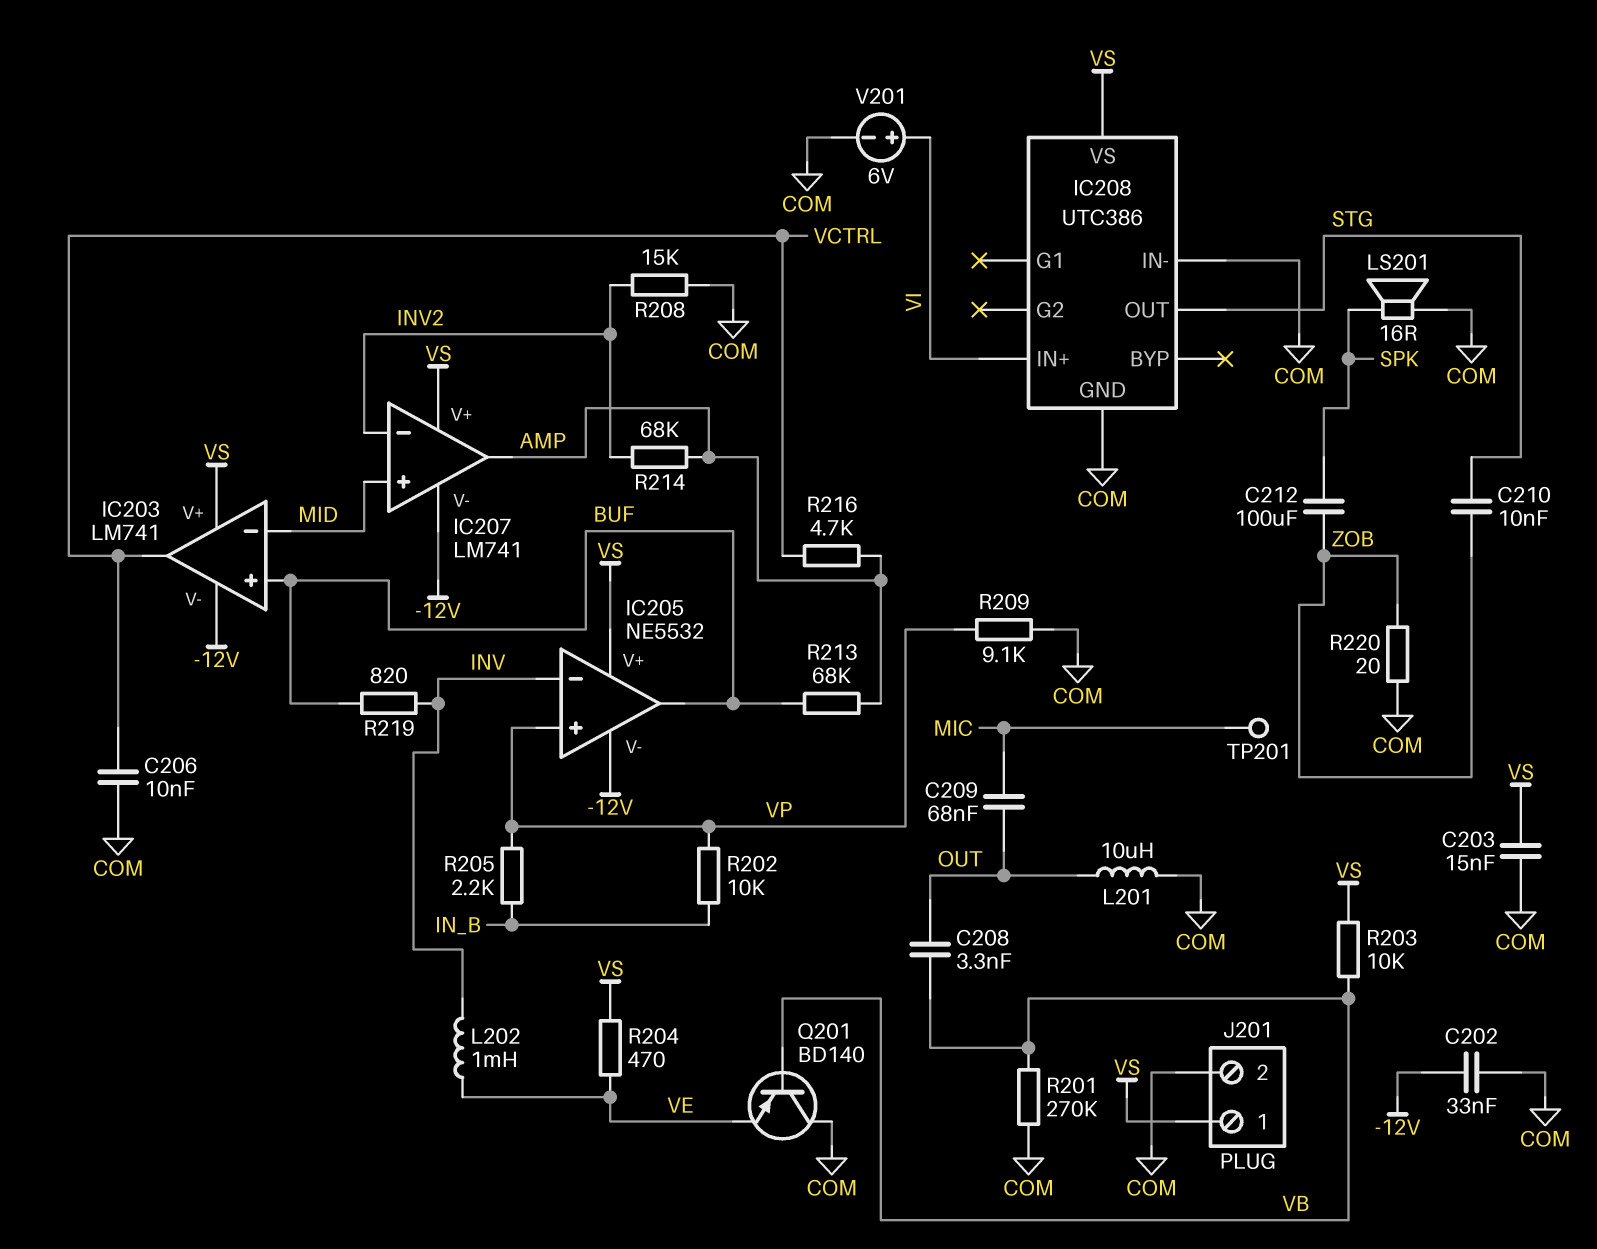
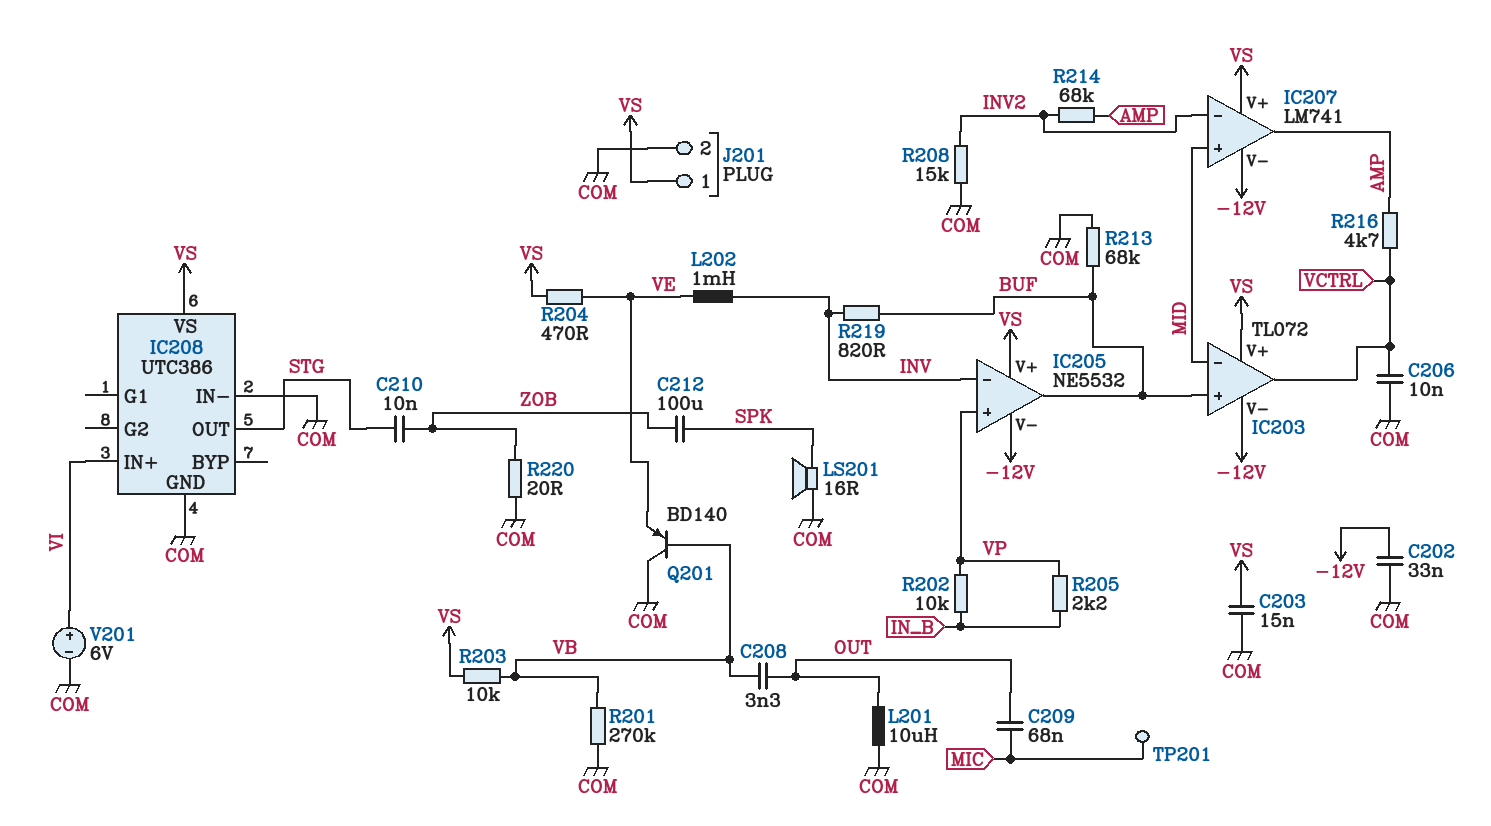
IC203: LM741 -> TL072
R209: 9.1k (COM, VP) -> none
R213: 68k (AMP, BUF) -> 68k (BUF, COM)

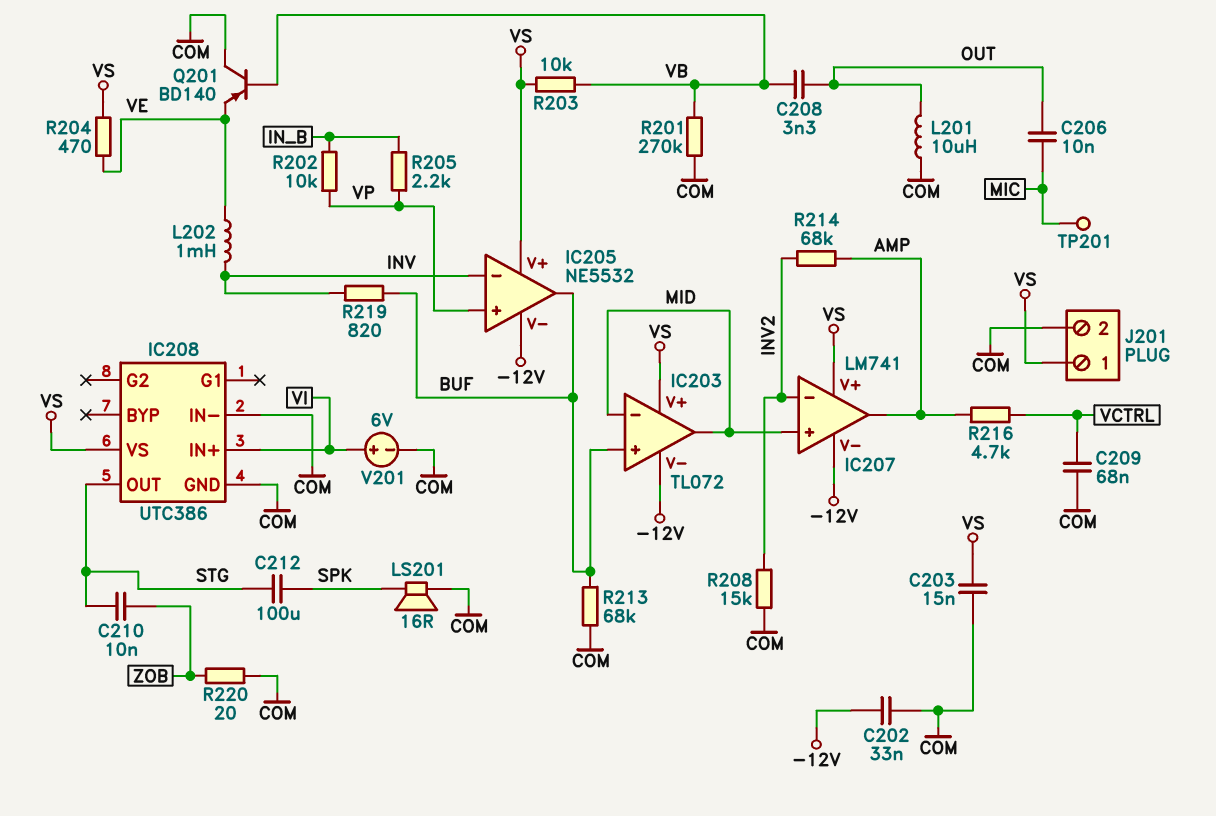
C206: 10nF (COM, VCTRL) -> 10nF (MIC, OUT)
C209: 68nF (MIC, OUT) -> 68nF (COM, VCTRL)
C212: 100uF (SPK, ZOB) -> 100uF (SPK, STG)
IC203 pin out: VCTRL -> MID

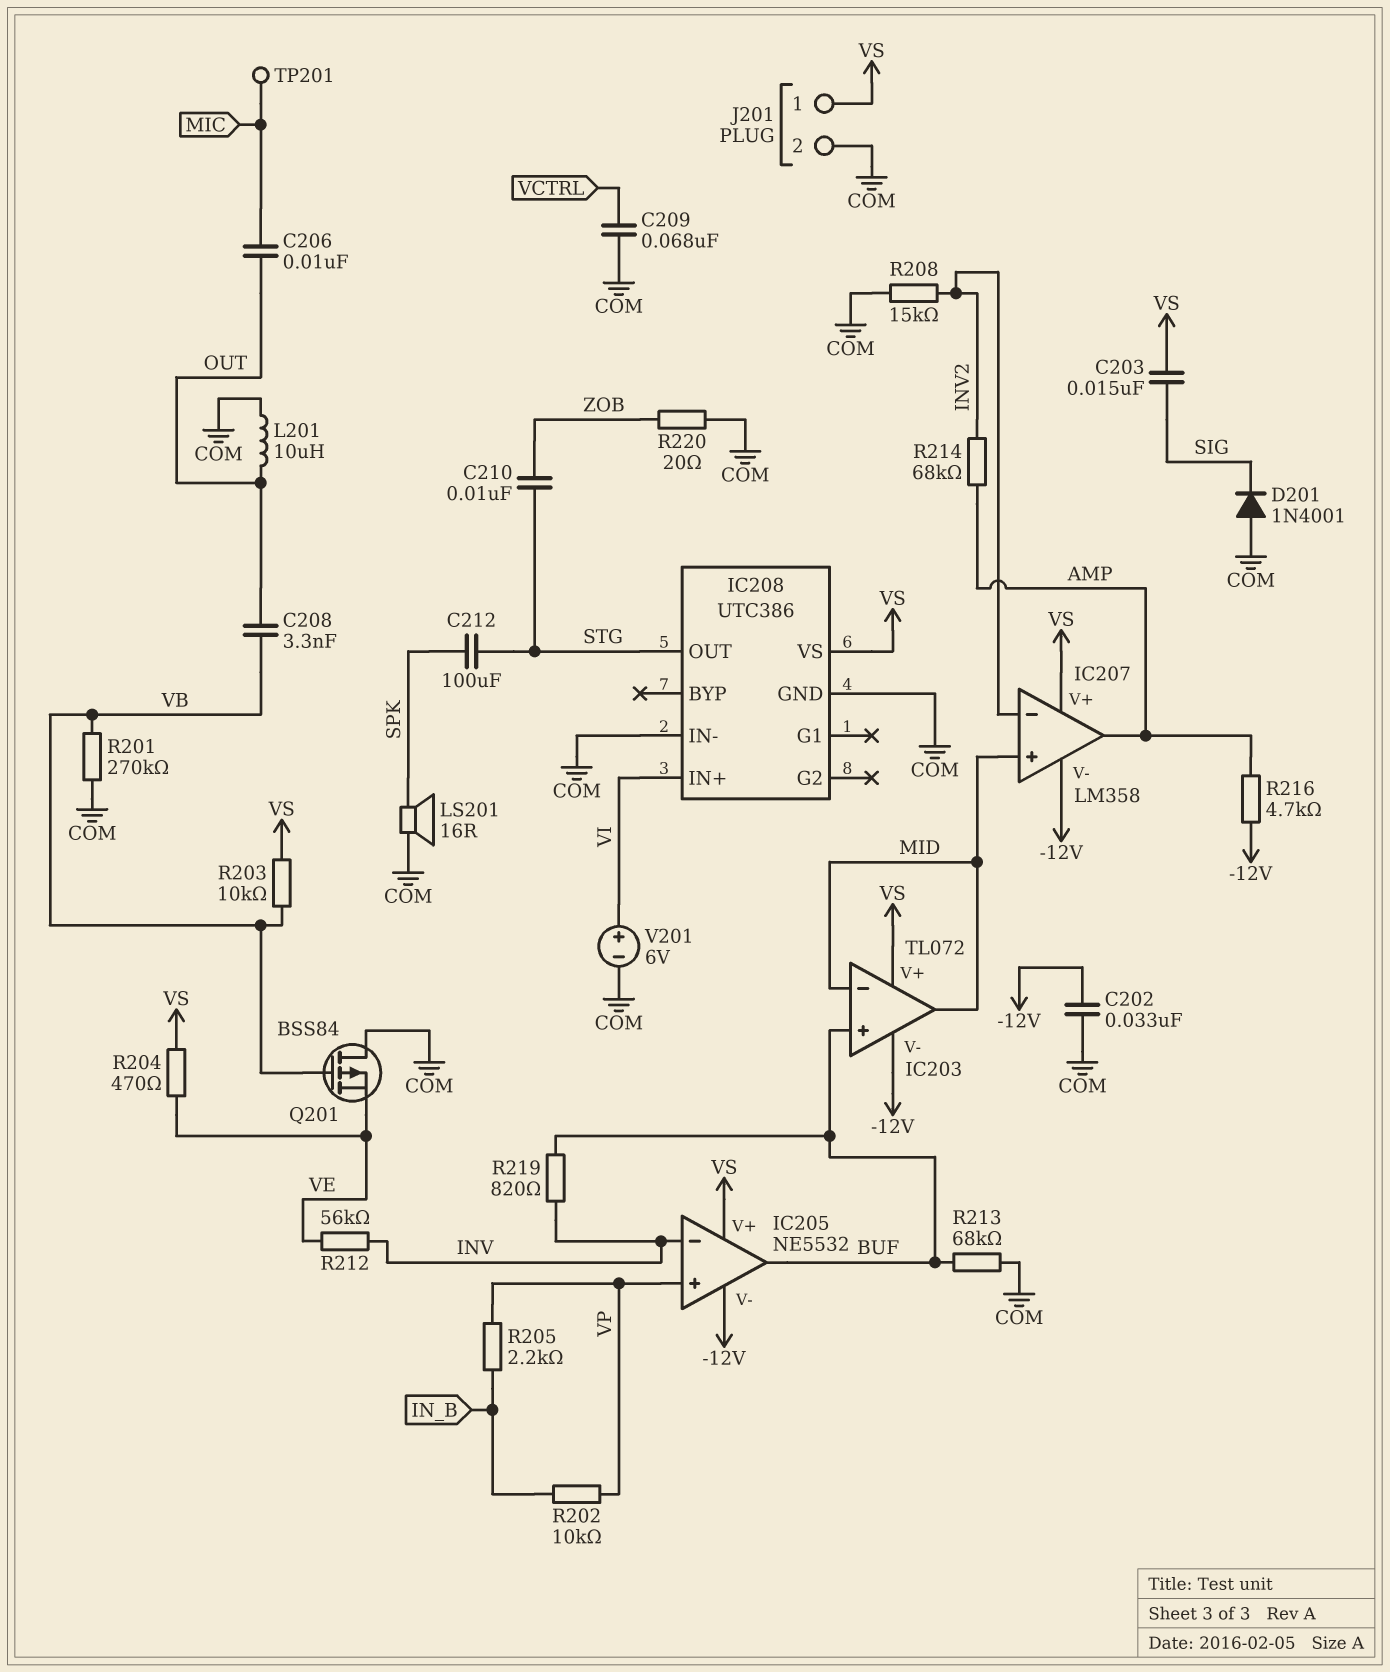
C203: 15nF (COM, VS) -> 15nF (SIG, VS)
D201: none -> diode 1N4001 (A COM, K SIG)
IC207: LM741 -> LM358
L202: 1mH (INV, VE) -> none
Q201: PNP BD140 (B VB, C COM, E VE) -> PMOS BSS84 (G VB, D COM, S VE)
R212: none -> 56k (INV, VE)
R216: 4.7k (AMP, VCTRL) -> 4.7k (-12V, AMP)

